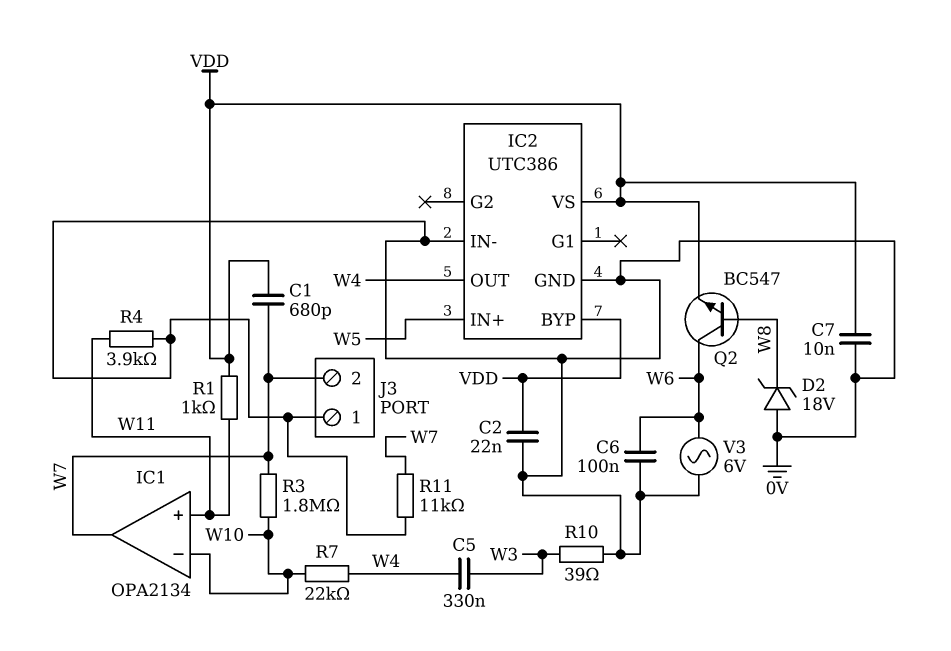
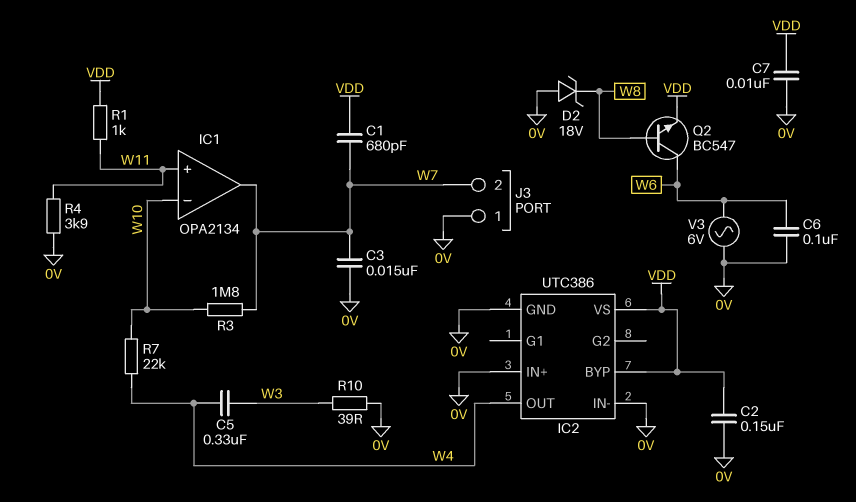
C2: 22nF (0V, VDD) -> 150nF (0V, VDD)
C3: none -> 15nF (0V, W7)
IC2 pin IN+: W5 -> 0V
R11: 11k (0V, W7) -> none

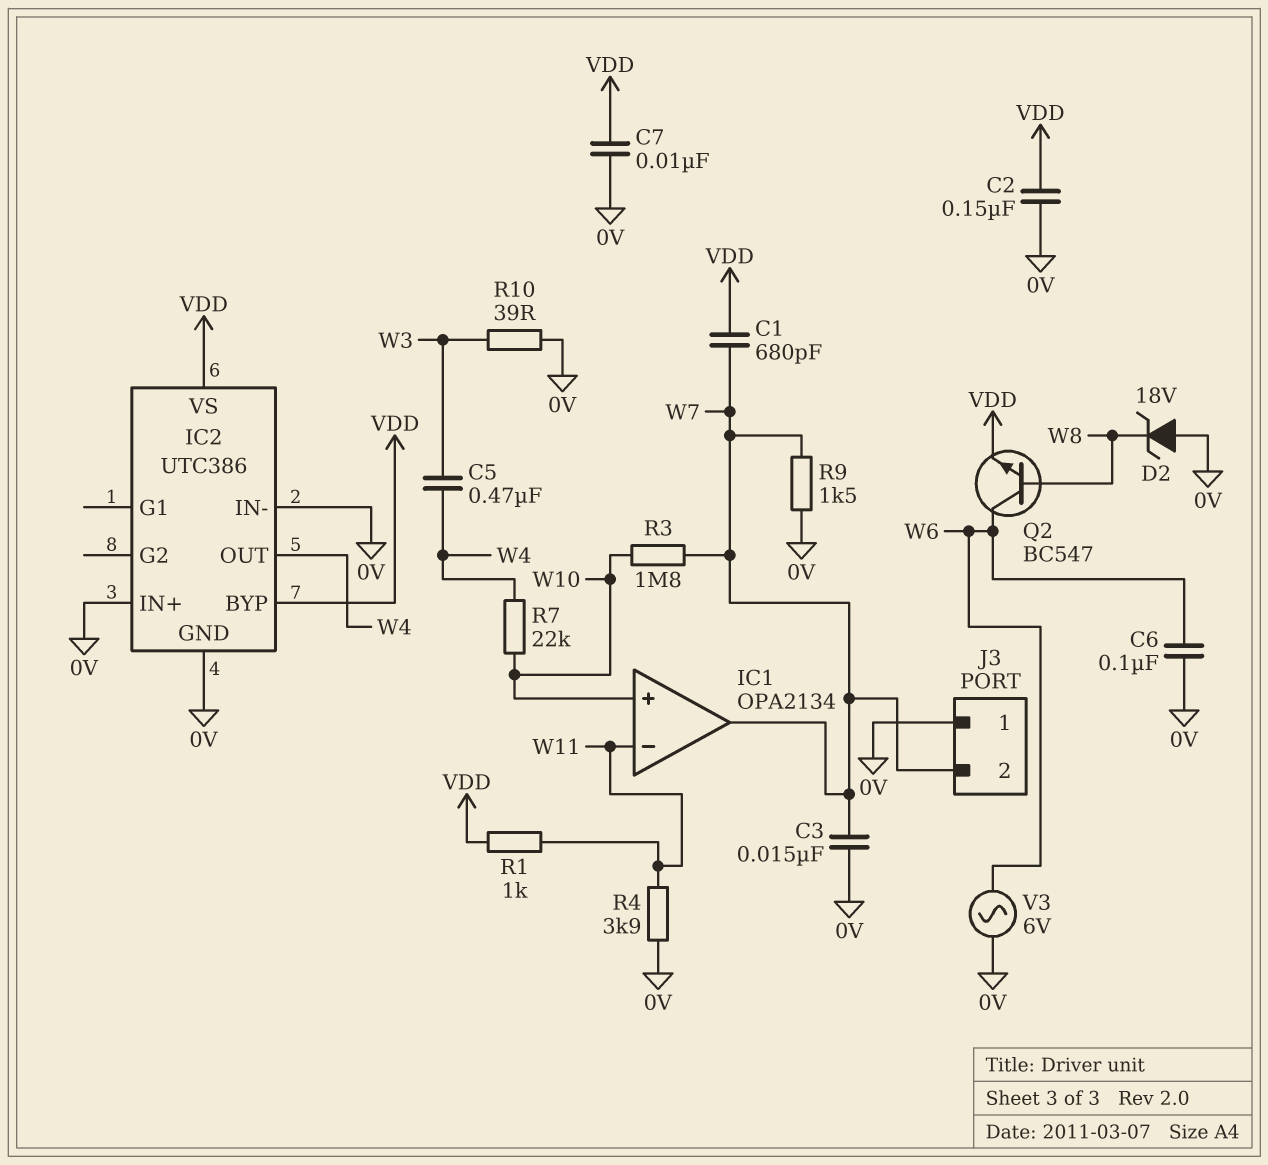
C5: 330nF (W3, W4) -> 470nF (W3, W4)
IC1 pin in+: W11 -> W10
IC1 pin in-: W10 -> W11
R9: none -> 1.5k (0V, W7)

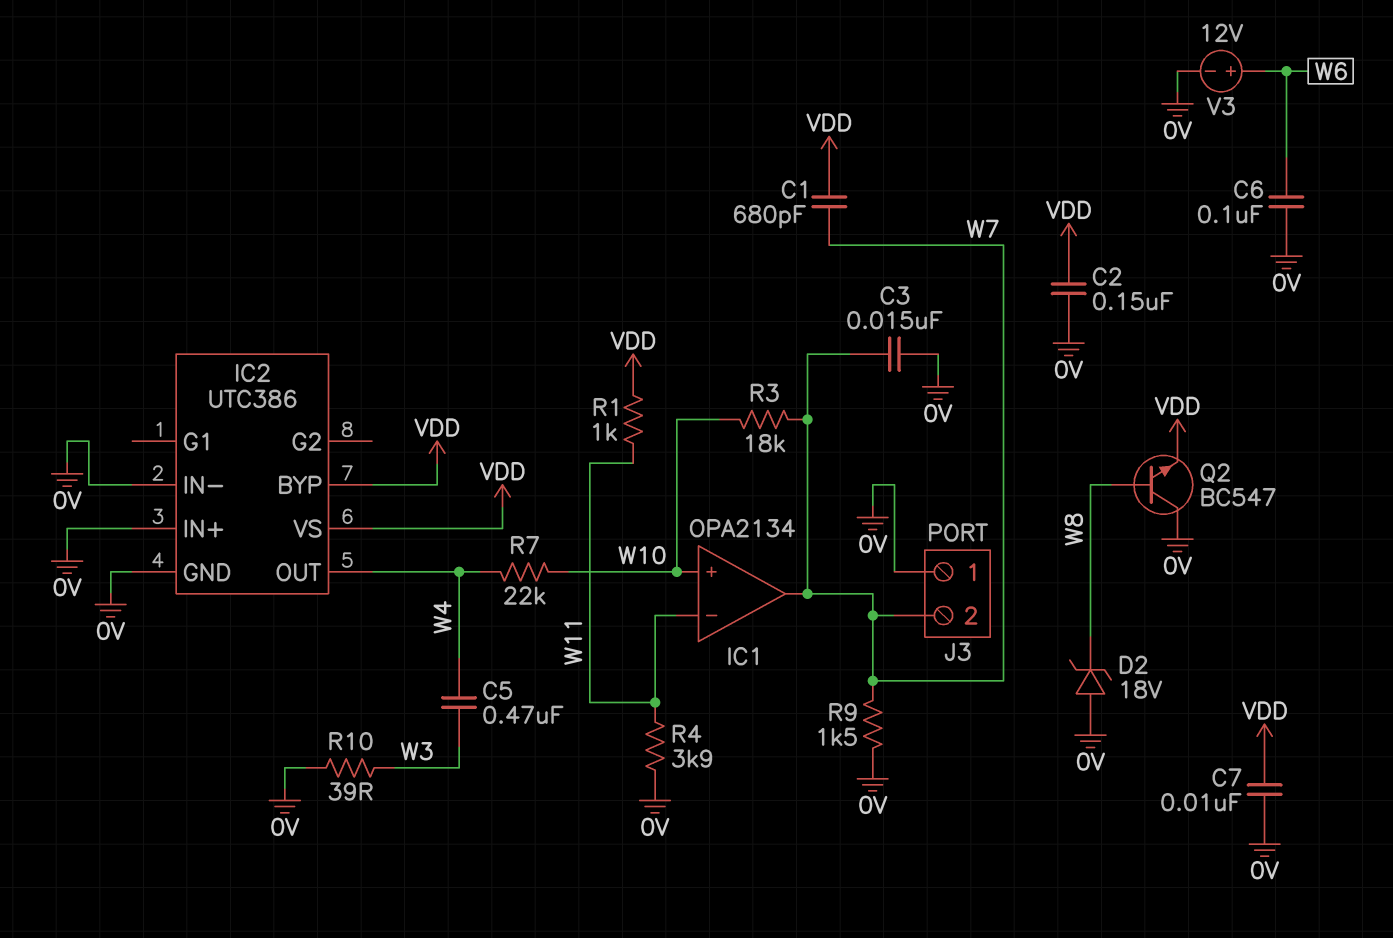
Q2: NPN BC547 (B W8, C W6, E VDD) -> NPN BC547 (B W8, C 0V, E VDD)
R3: 1.8M (W7, W10) -> 18k (W7, W10)
V3: AC 6V (0V, W6) -> 12V (plus W6, minus 0V)

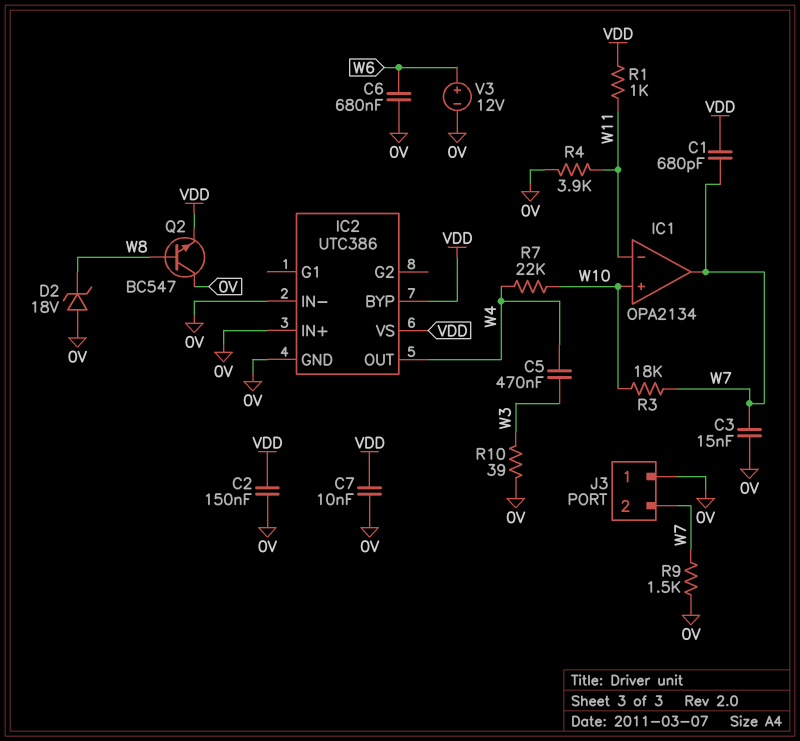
C6: 100nF (0V, W6) -> 680nF (0V, W6)

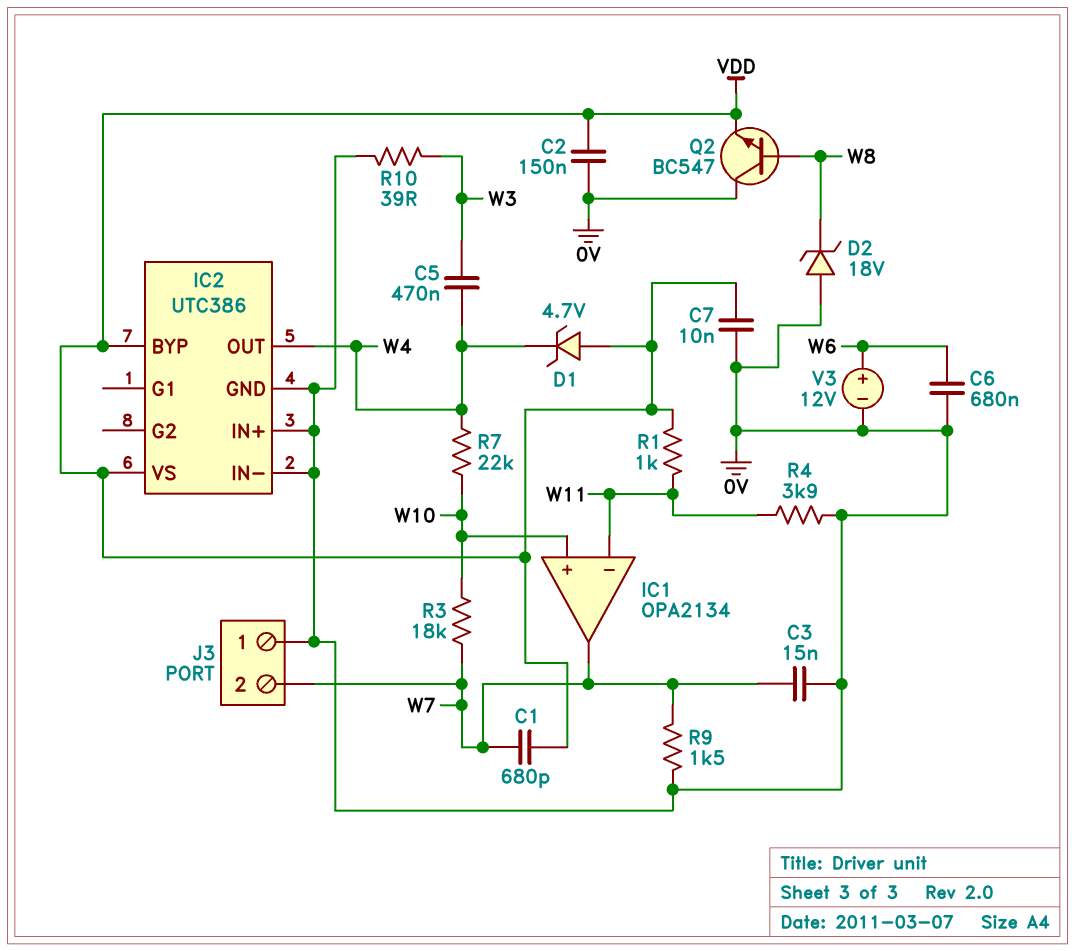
D1: none -> zener 4.7V (A VDD, K W4)

